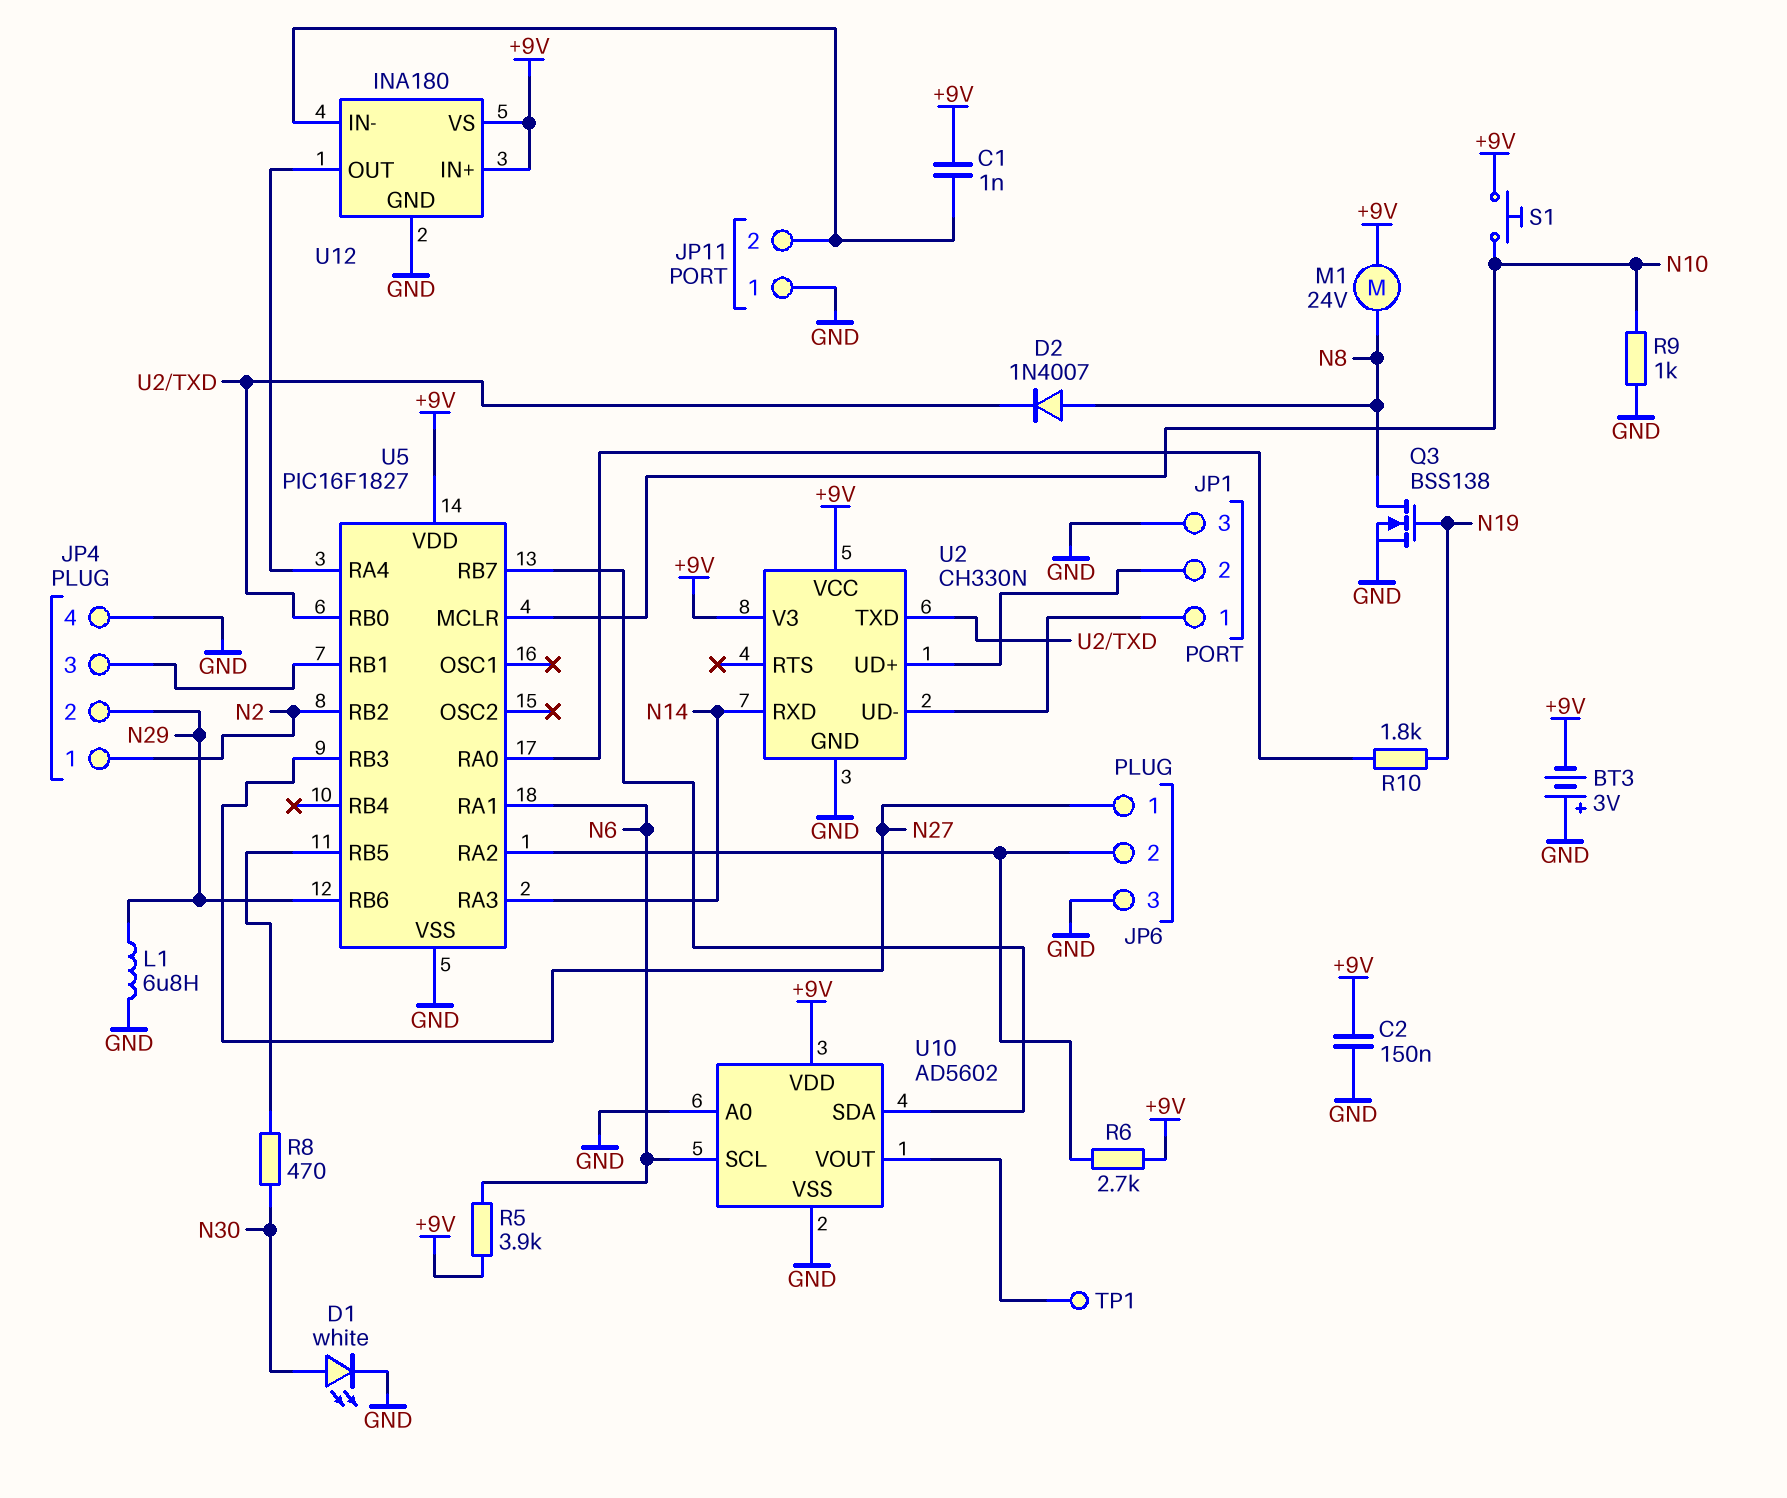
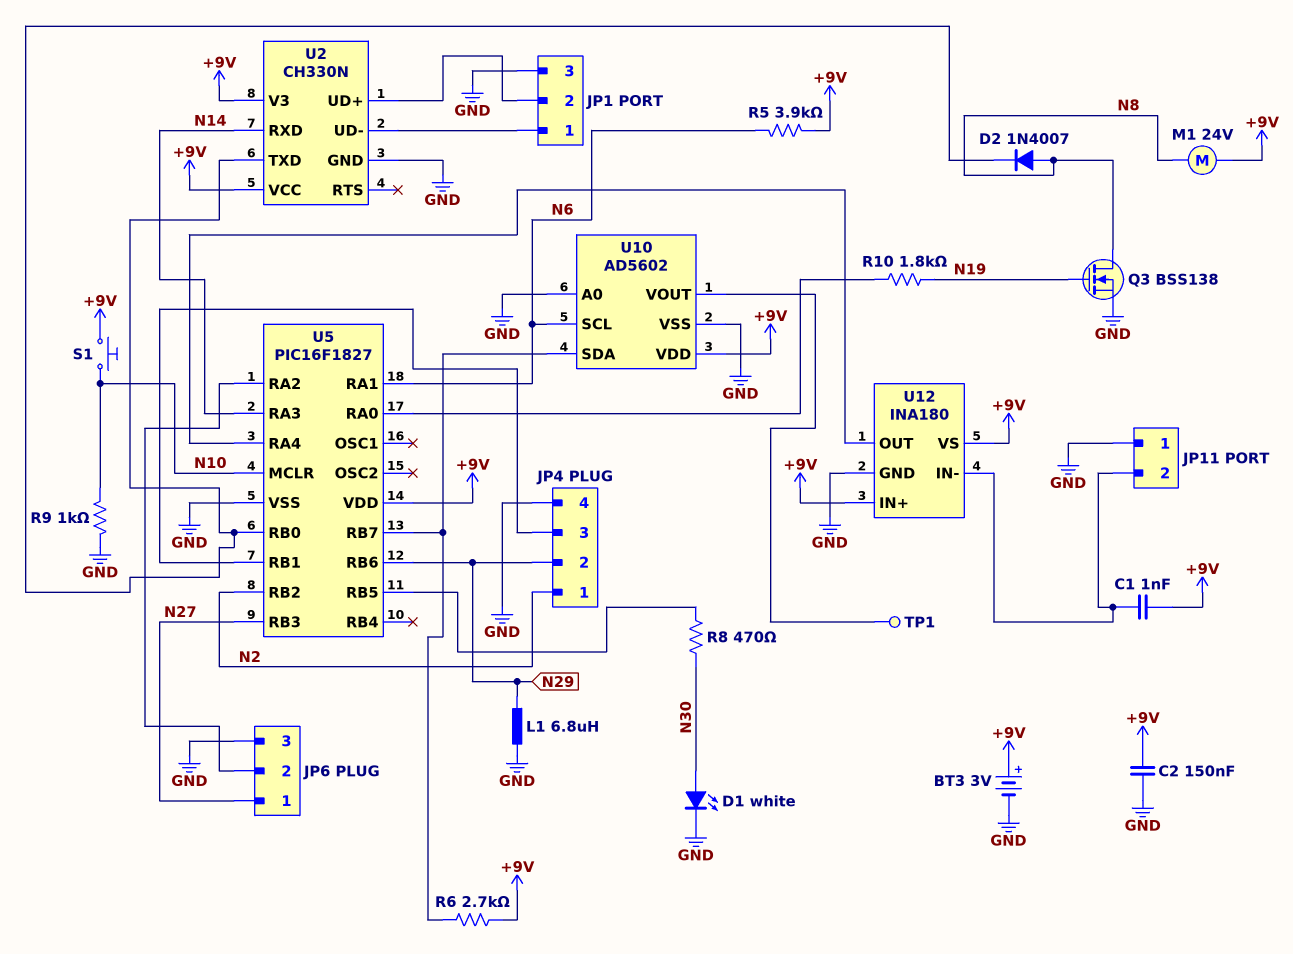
BT3: 3V (plus GND, minus +9V) -> 3V (plus +9V, minus GND)
R6: 2.7k (+9V, JP6/2) -> 2.7k (+9V, U5/RB7)

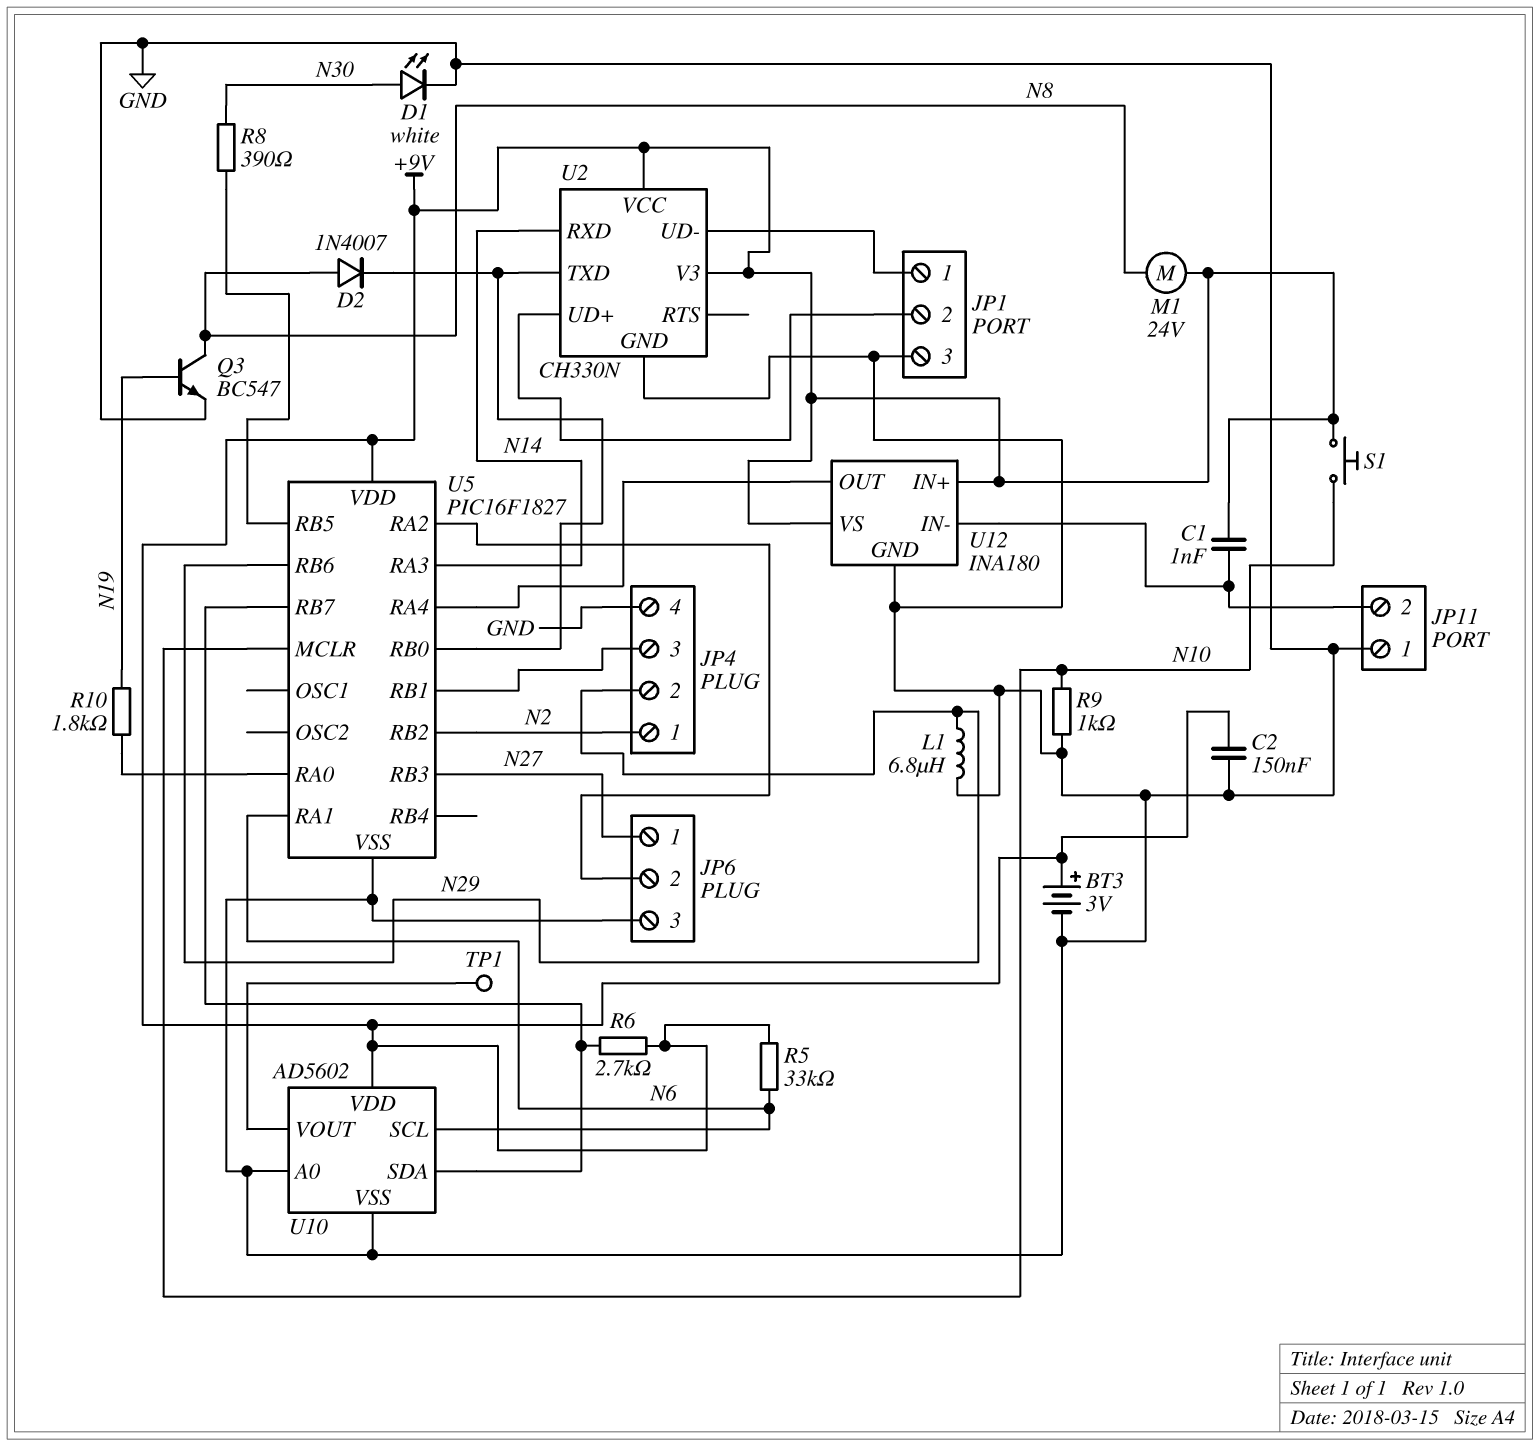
Q3: NMOS BSS138 (G N19, D N8, S GND) -> NPN BC547 (B N19, C N8, E GND)
R5: 3.9k (+9V, N6) -> 33k (+9V, N6)
R8: 470 (N30, U5/RB5) -> 390 (N30, U5/RB5)

